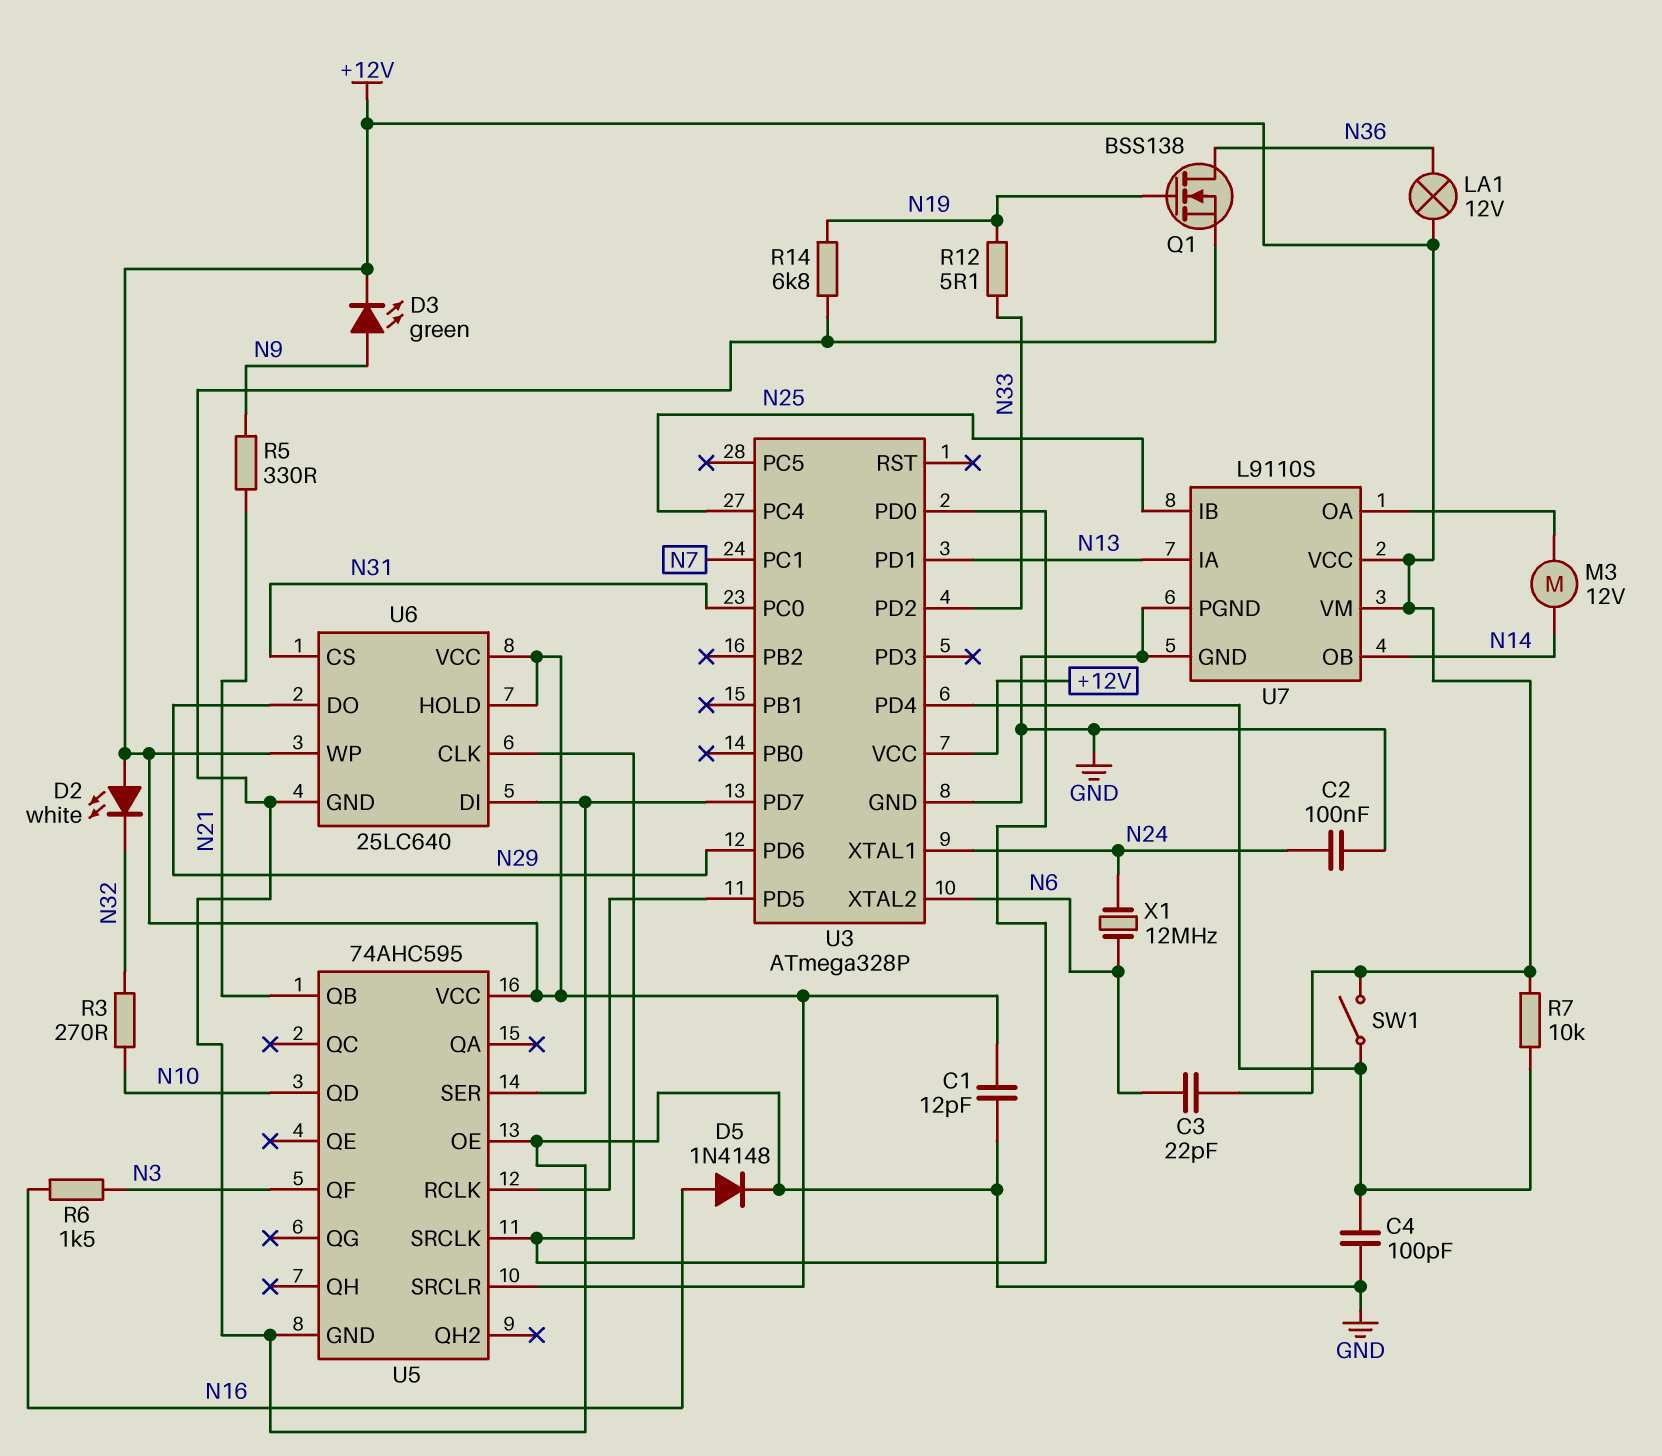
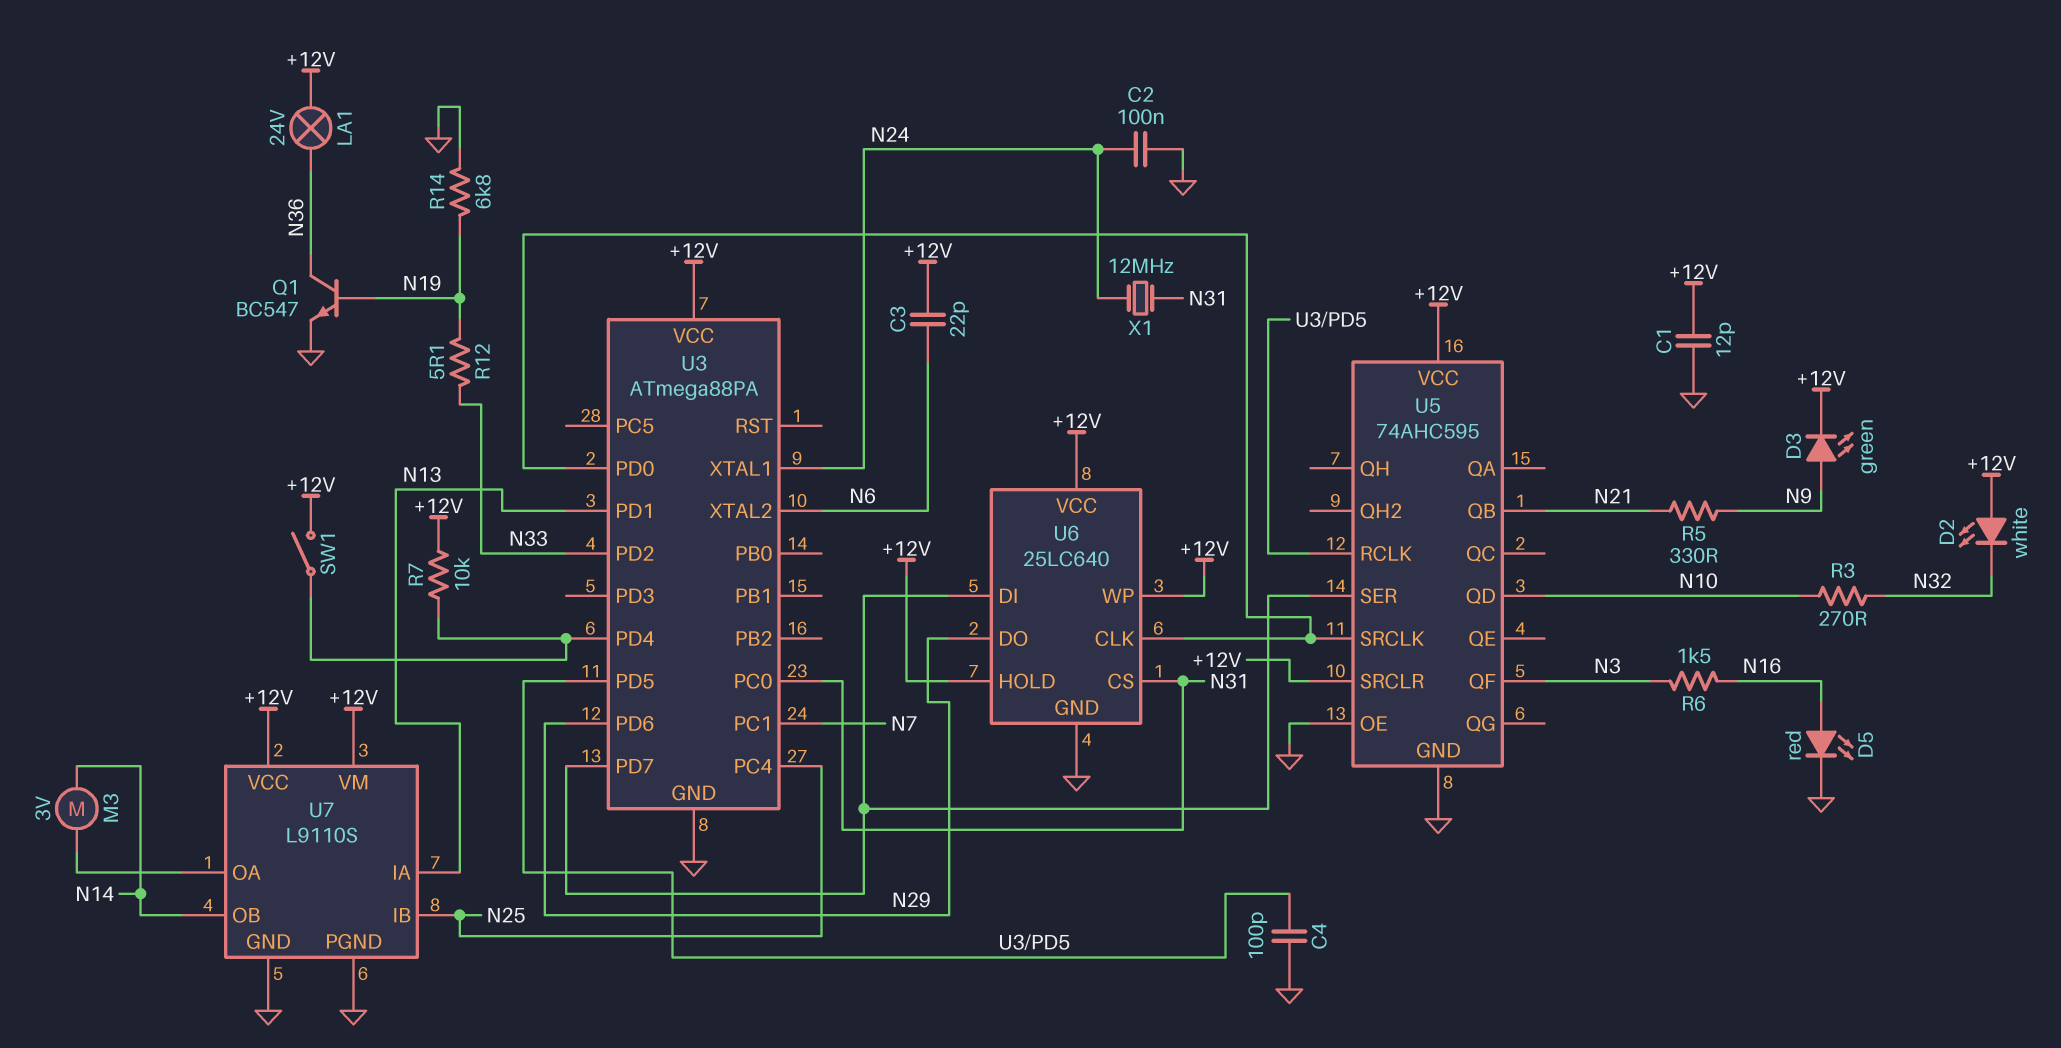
C4: 100pF (GND, U3/PD4) -> 100pF (GND, U3/PD5)
D5: diode 1N4148 (A N16, K GND) -> LED red (A N16, K GND)
LA1: lamp 12V (+12V, N36) -> lamp 24V (+12V, N36)
M3: motor 12V (N14, U7/OA) -> motor 3V (N14, U7/OA)
Q1: NMOS BSS138 (G N19, D N36, S GND) -> NPN BC547 (B N19, C N36, E GND)
U3: ATmega328P -> ATmega88PA
X1: 12MHz (N6, N24) -> 12MHz (N24, N31)

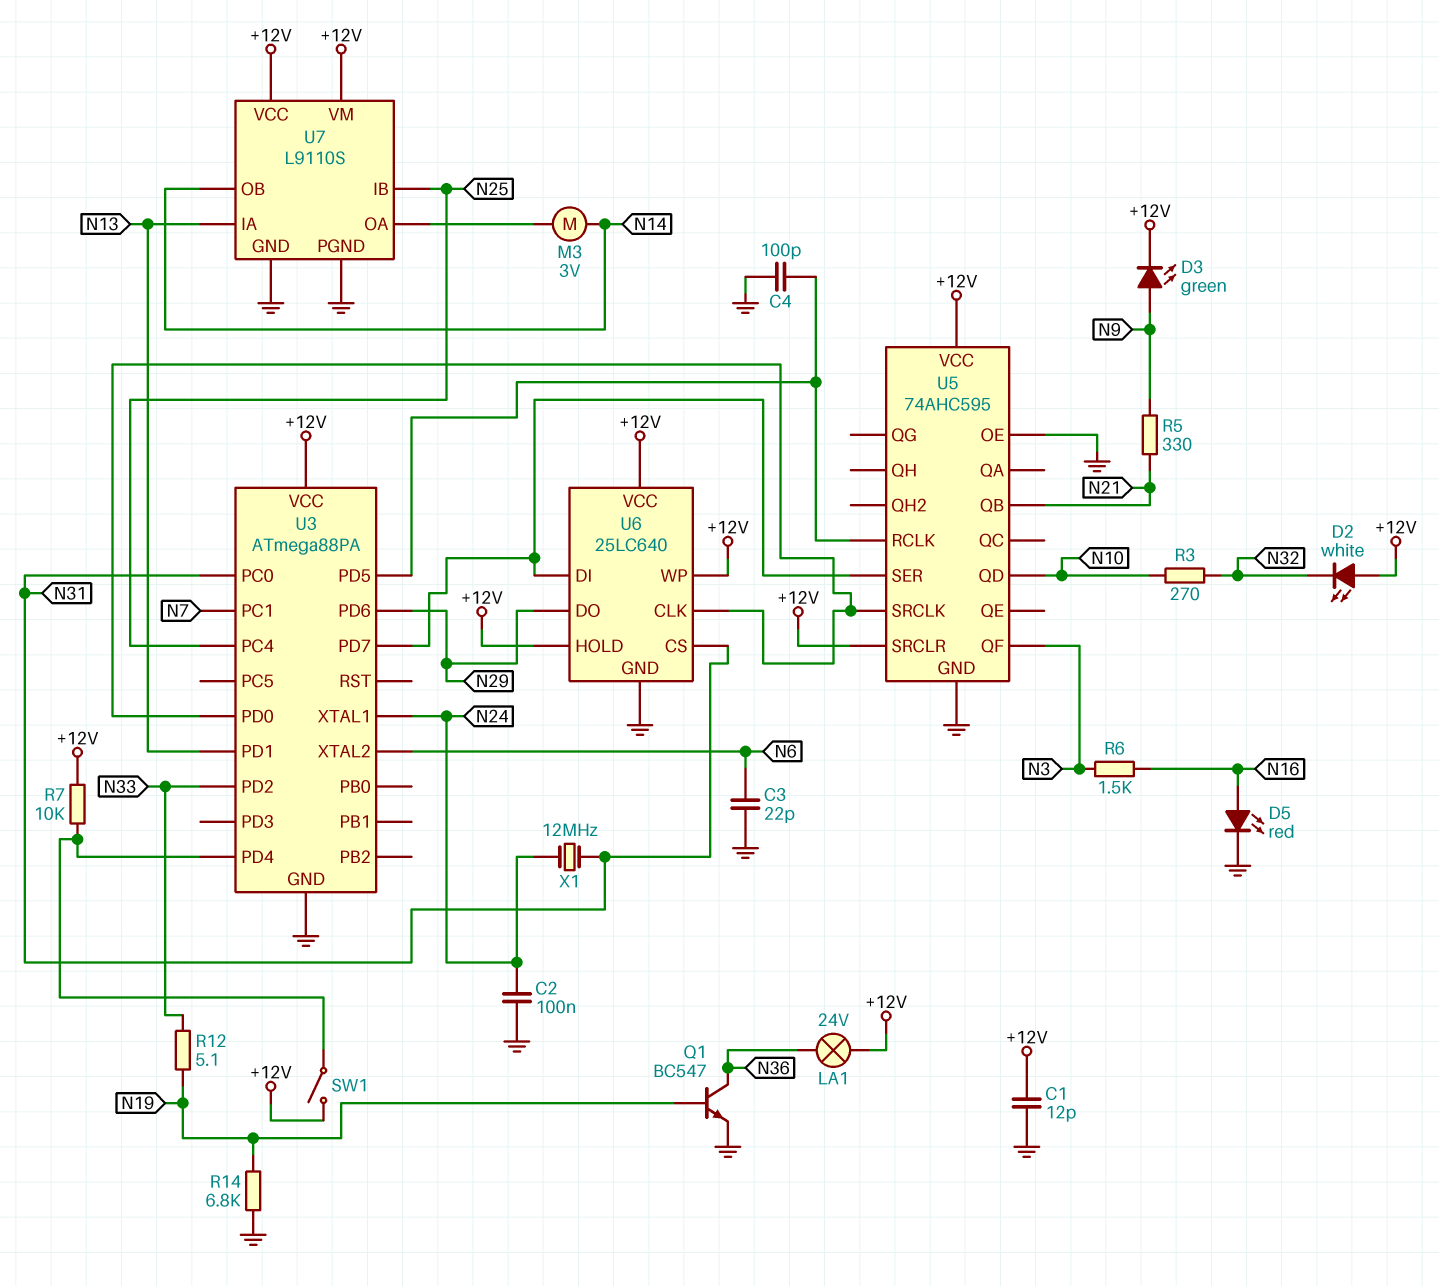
C3: 22pF (+12V, N6) -> 22pF (GND, N6)

